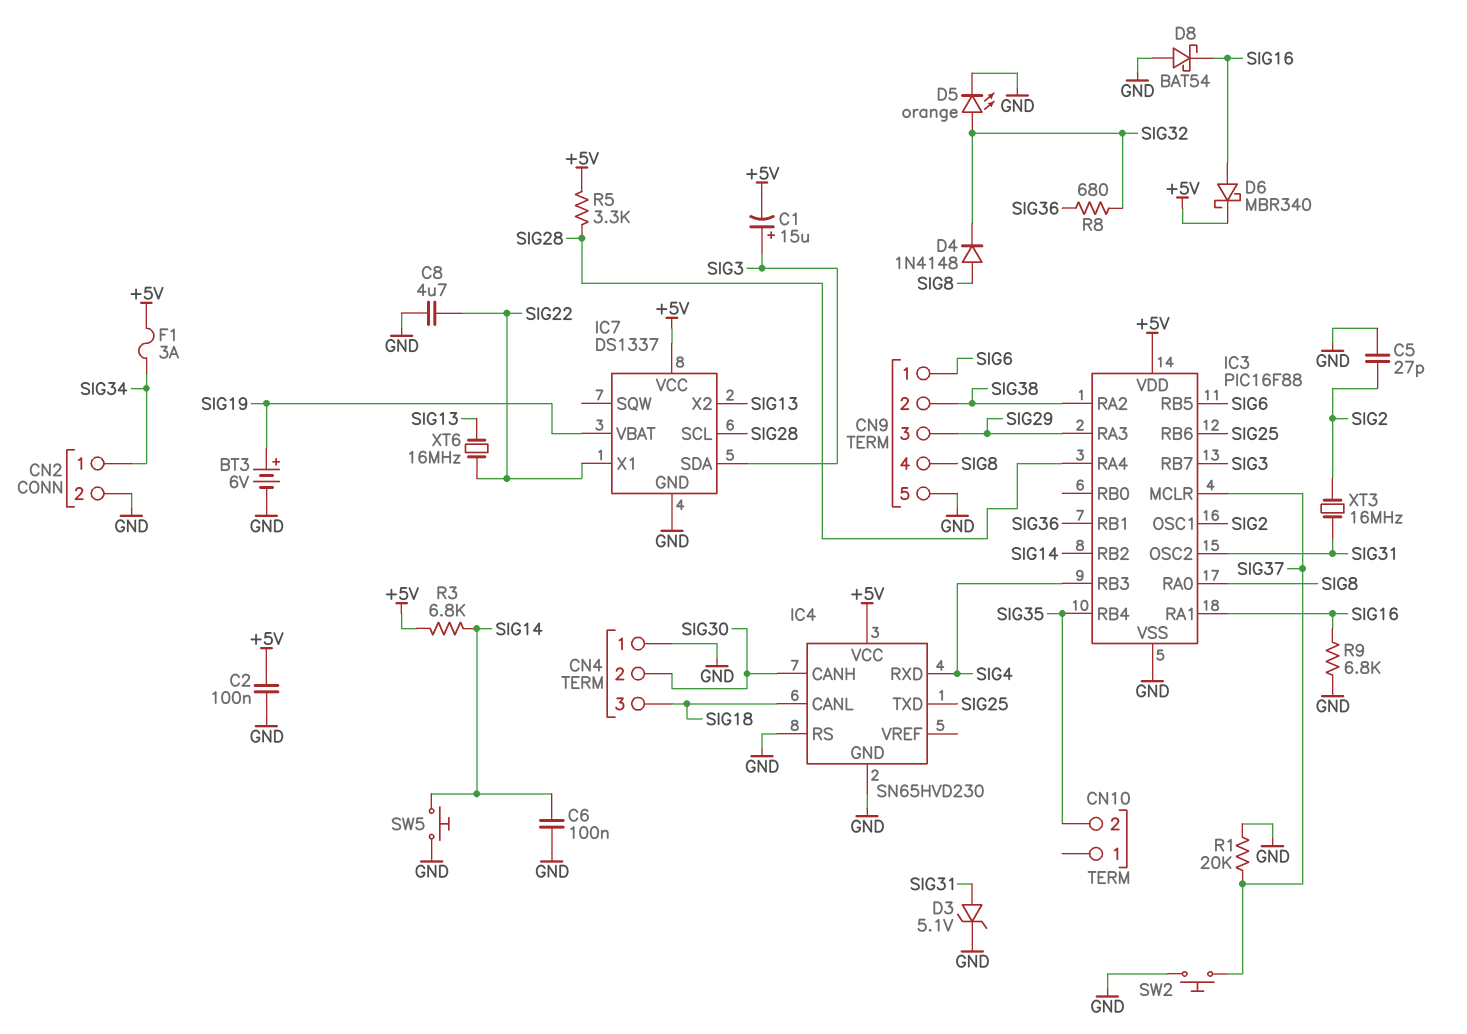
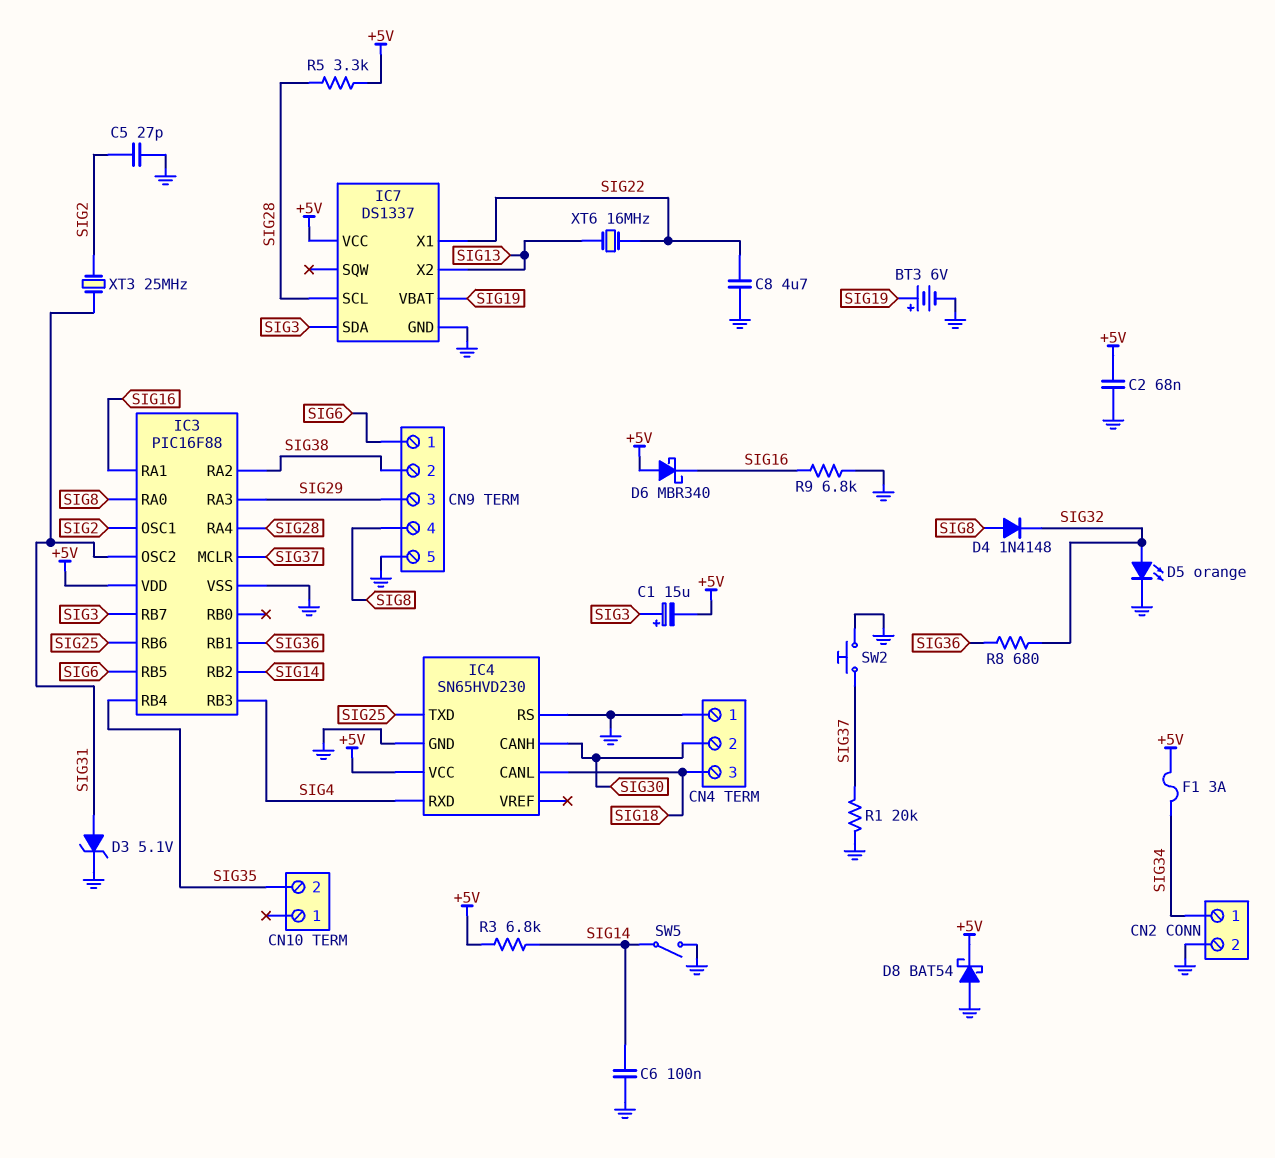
C2: 100nF (+5V, GND) -> 68nF (+5V, GND)
D6: schottky MBR340 (A SIG16, K +5V) -> schottky MBR340 (A +5V, K SIG16)
D8: schottky BAT54 (A GND, K SIG16) -> schottky BAT54 (A GND, K +5V)
SW5: button (GND, SIG14) -> switch (GND, SIG14)
XT3: 16MHz (SIG2, SIG31) -> 25MHz (SIG2, SIG31)

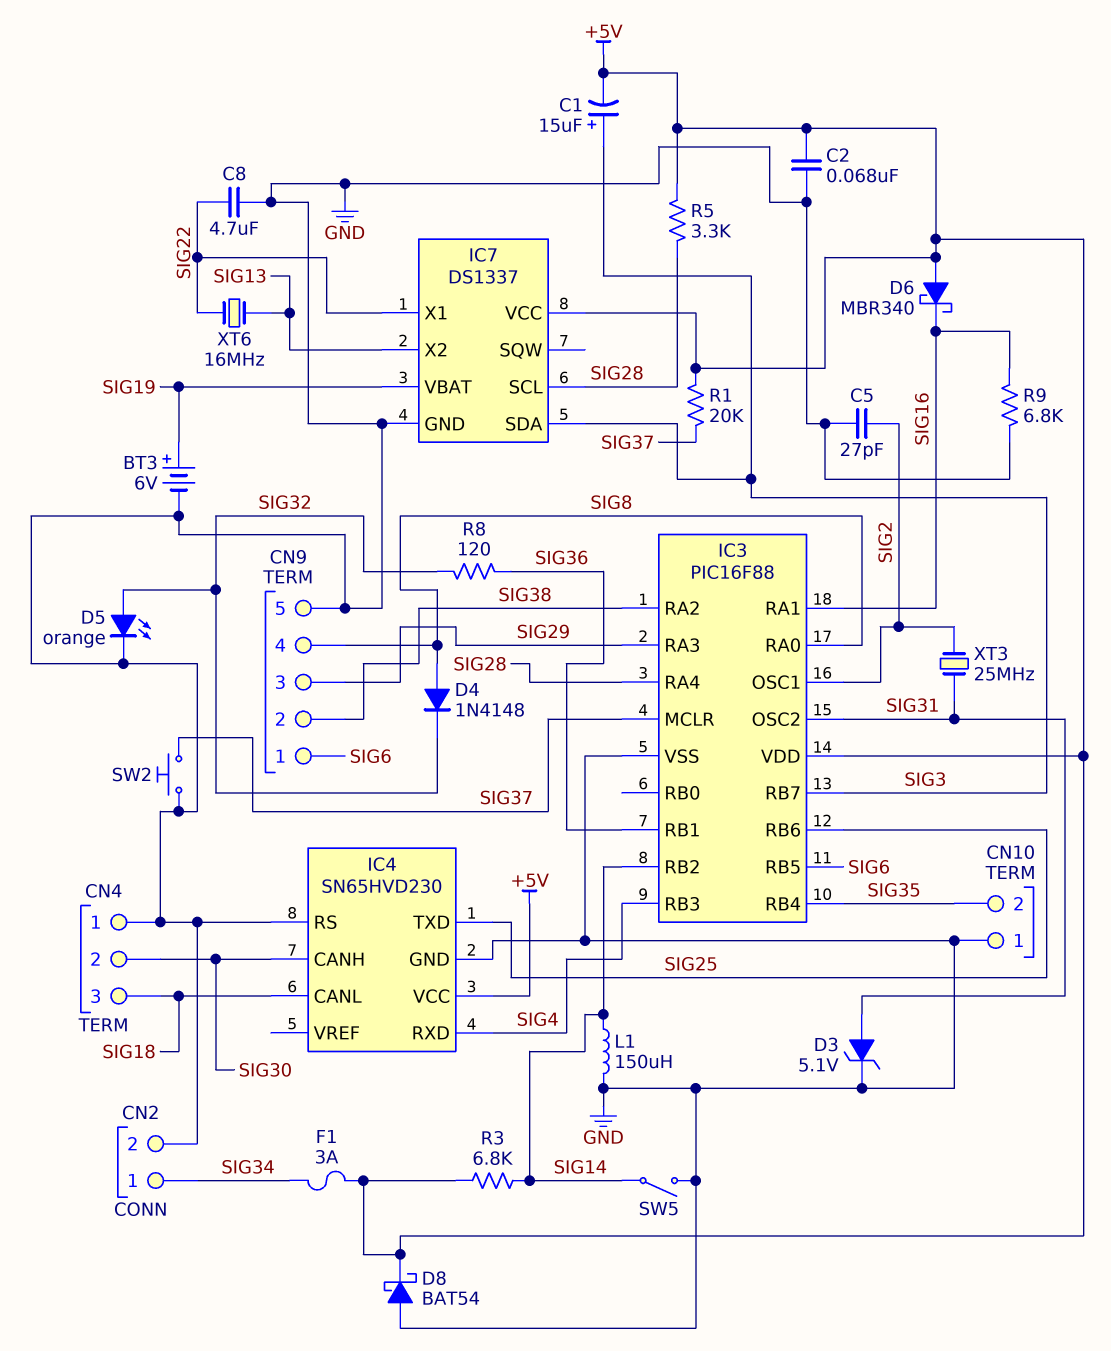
C6: 100nF (GND, SIG14) -> none
CN10 pin 1: none -> GND
L1: none -> 150uH (GND, SIG14)
R1: 20k (GND, SIG37) -> 20k (+5V, SIG37)
R8: 680 (SIG32, SIG36) -> 120 (SIG32, SIG36)

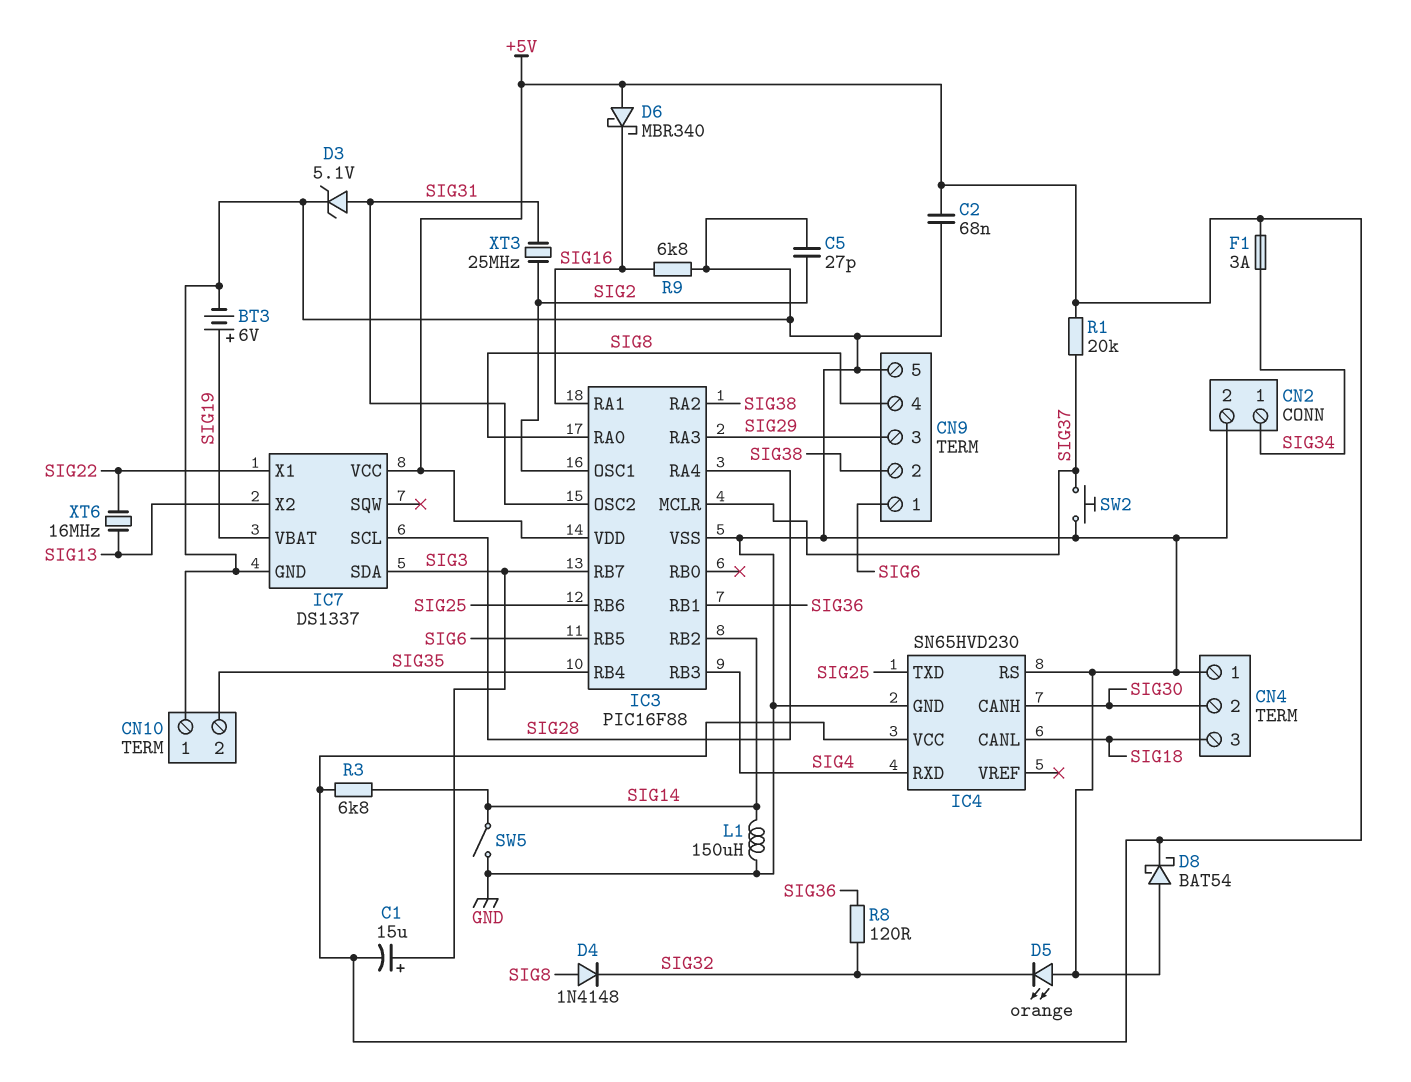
C8: 4.7uF (GND, SIG22) -> none
D5: LED orange (A SIG32, K GND) -> LED orange (A GND, K SIG32)
R5: 3.3k (+5V, SIG28) -> none

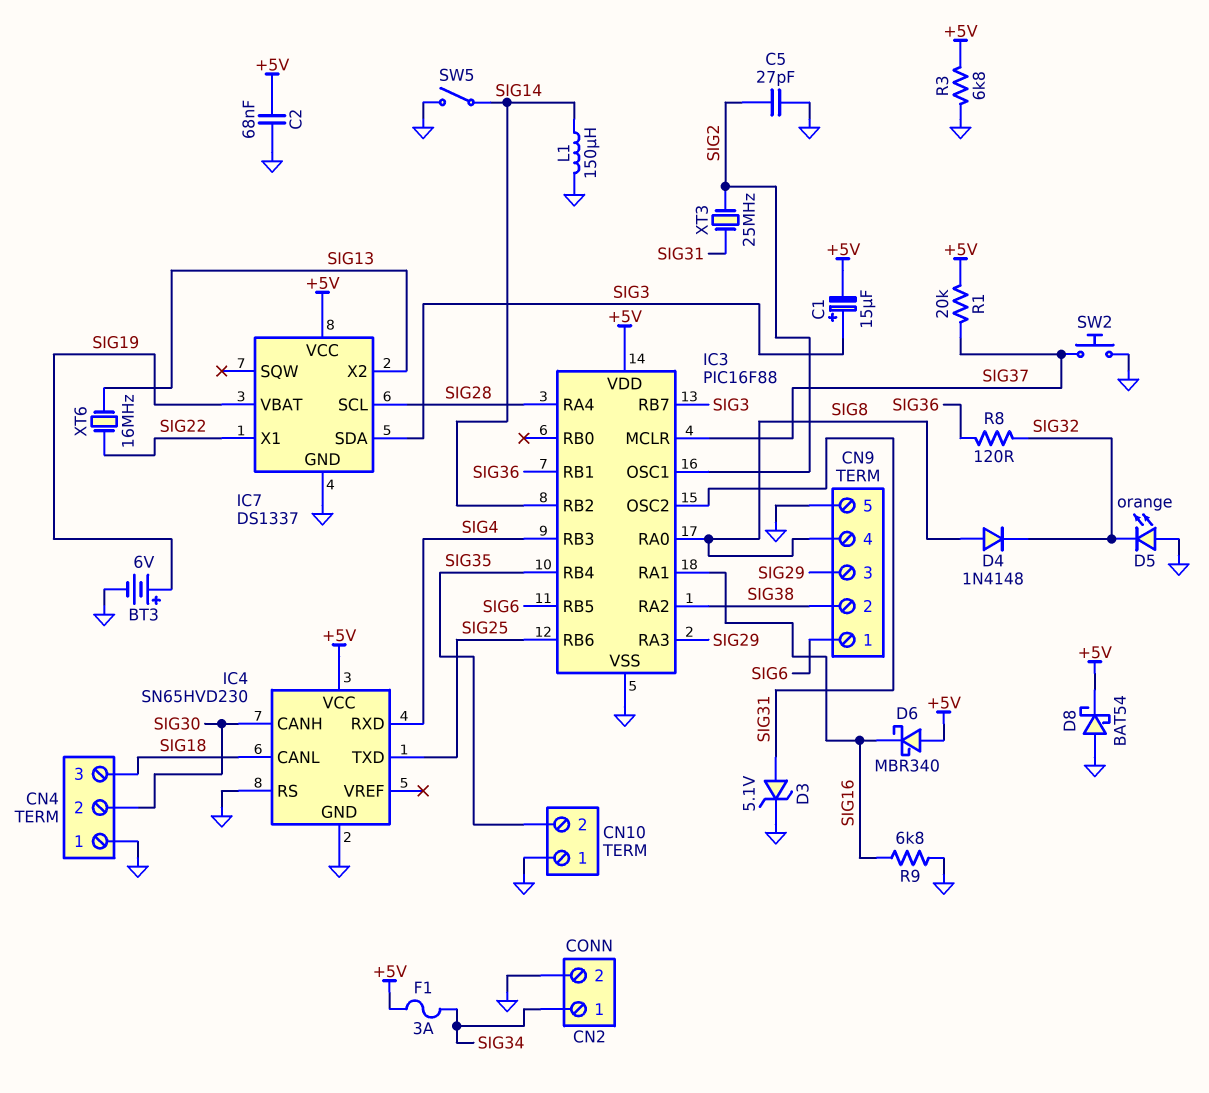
R3: 6.8k (+5V, SIG14) -> 6.8k (+5V, GND)

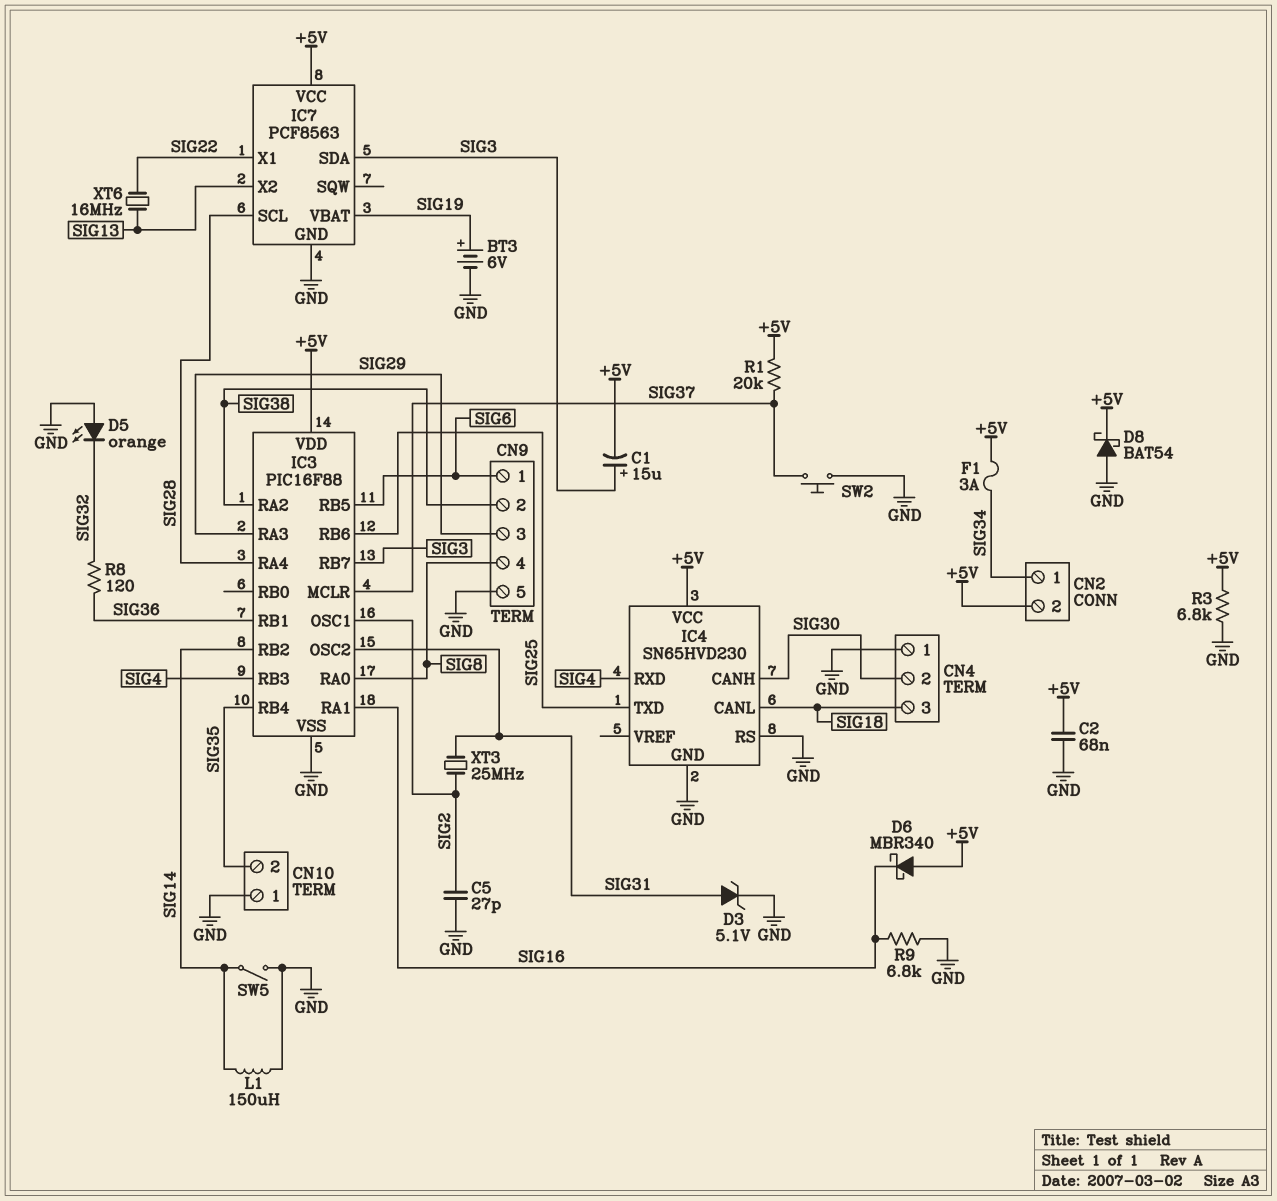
CN2 pin 2: GND -> +5V
D4: diode 1N4148 (A SIG8, K SIG32) -> none
IC7: DS1337 -> PCF8563

